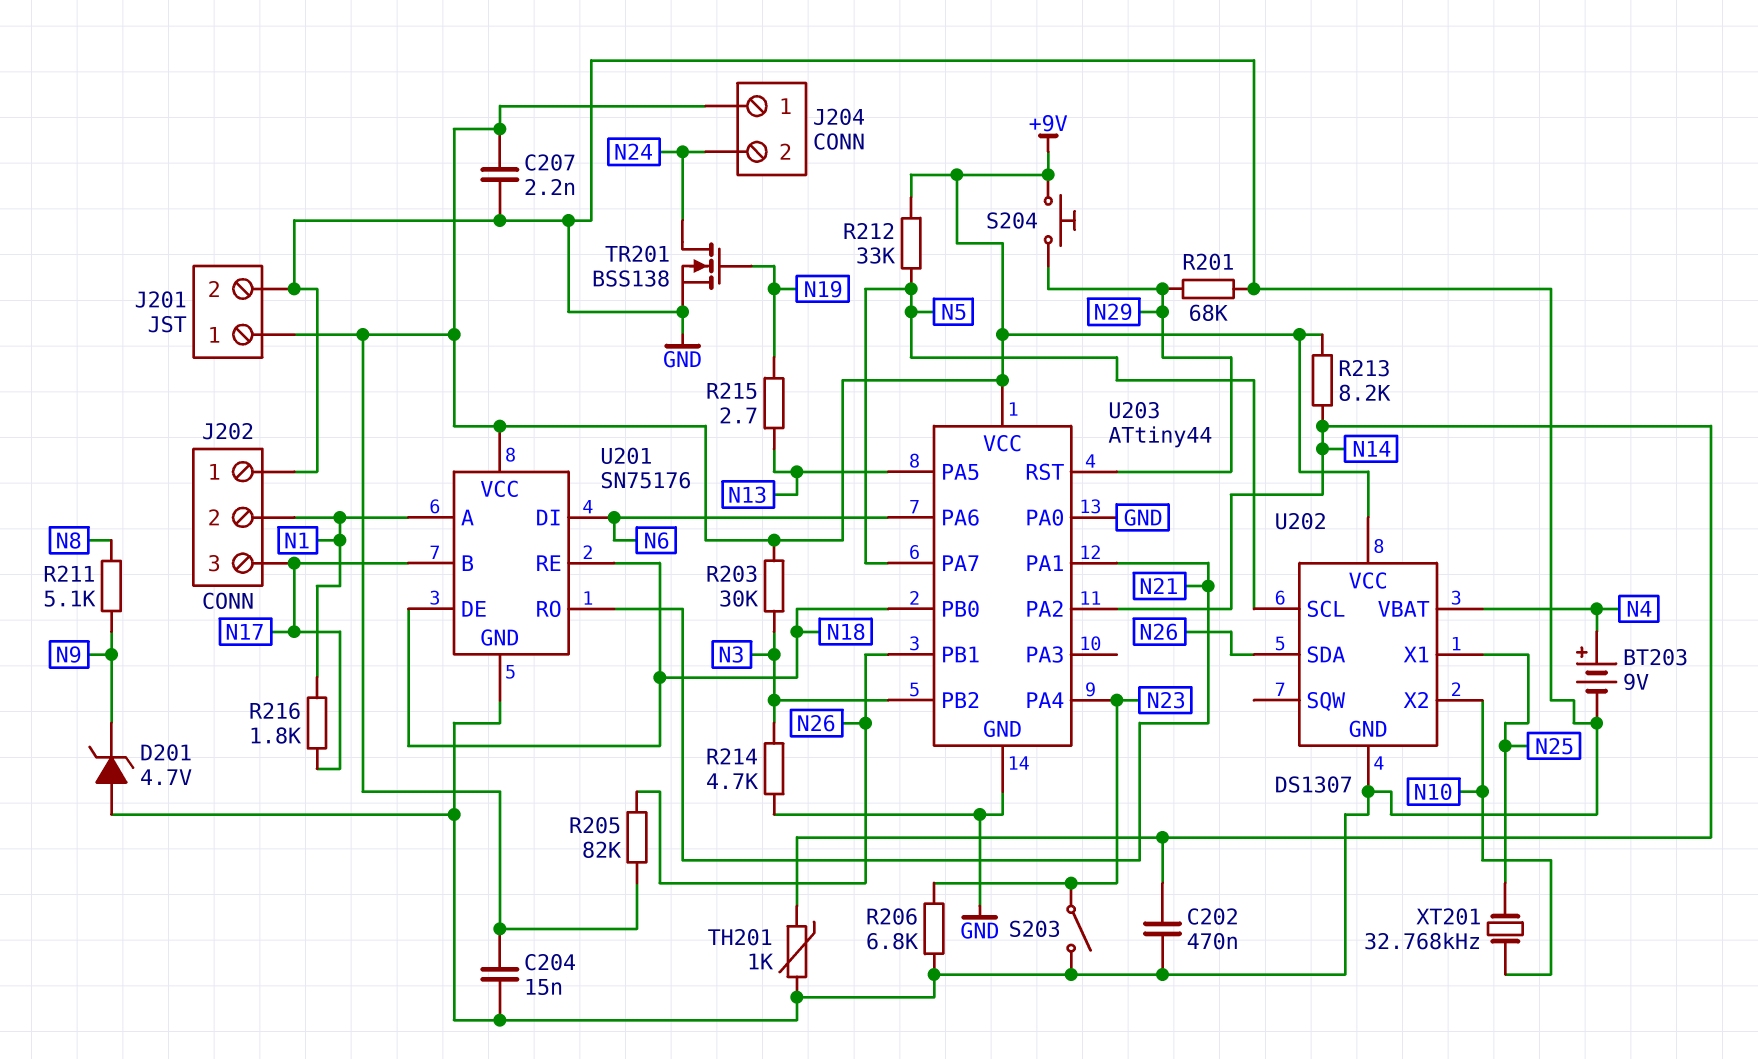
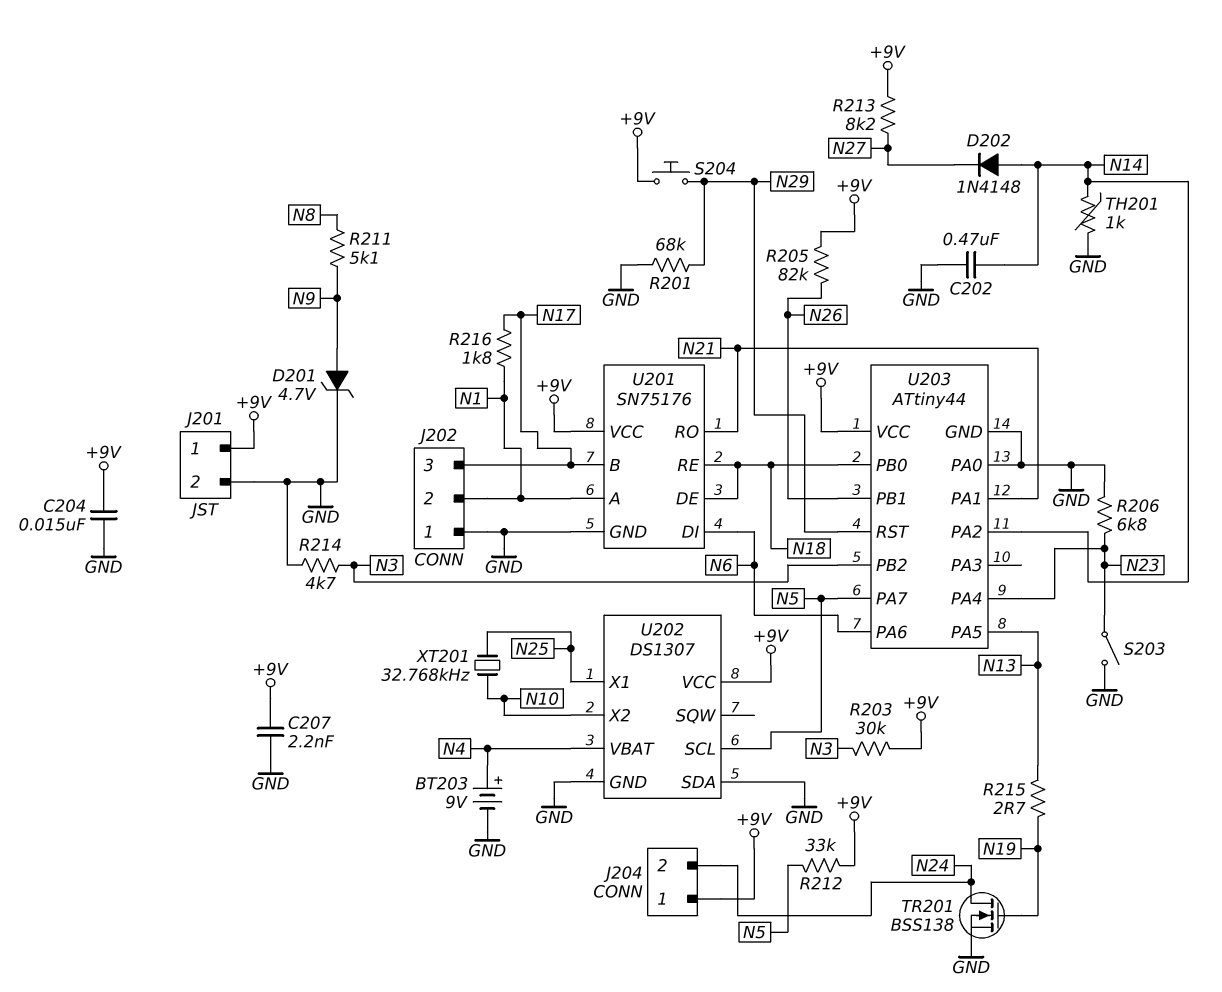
D201: zener 4.7V (A GND, K N9) -> zener 4.7V (A N9, K GND)
D202: none -> diode 1N4148 (A N14, K N27)
R213: 8.2k (+9V, N14) -> 8.2k (+9V, N27)
U202 pin SDA: N26 -> GND

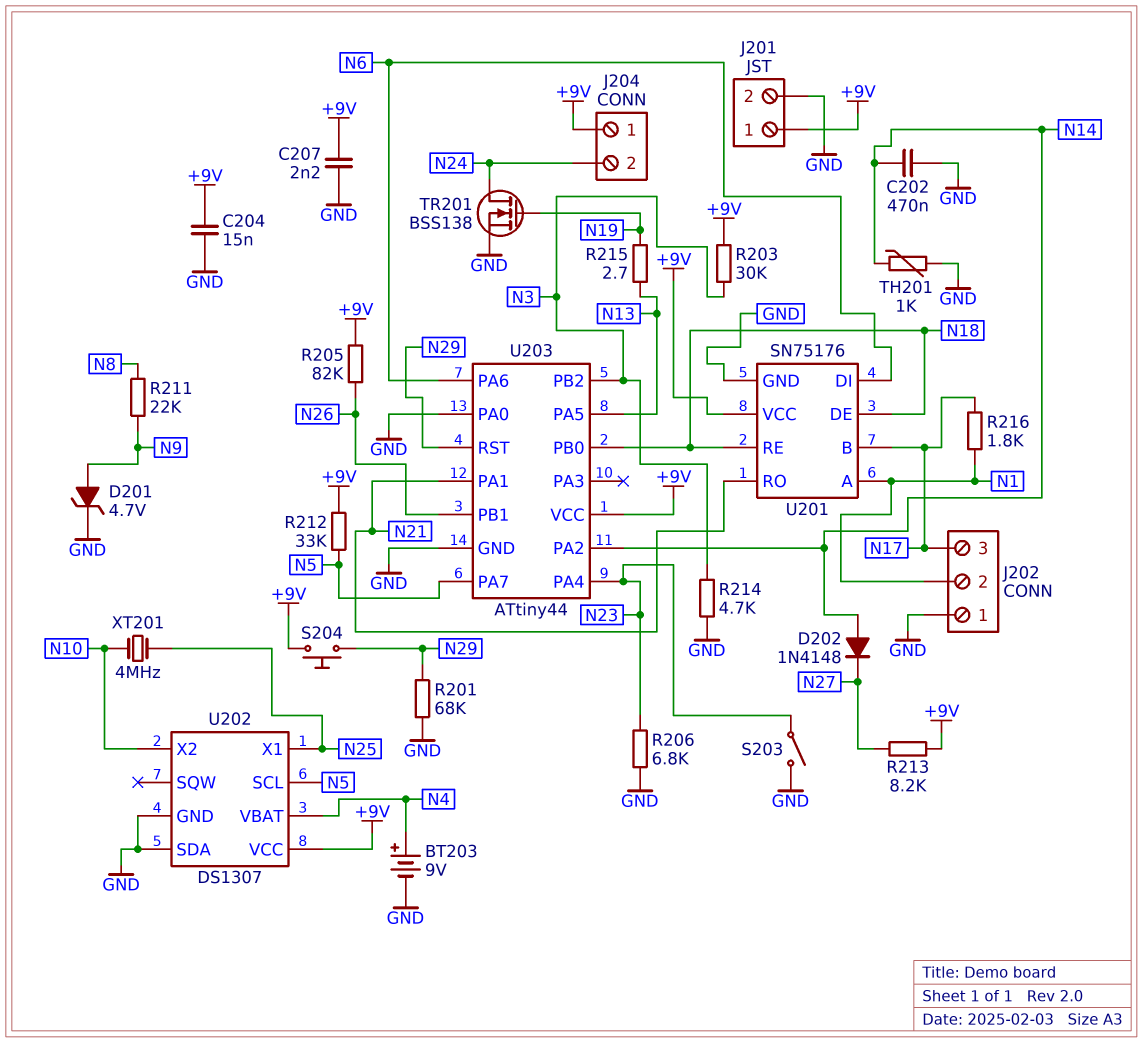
R211: 5.1k (N8, N9) -> 22k (N8, N9)
XT201: 32.768kHz (N10, N25) -> 4MHz (N10, N25)

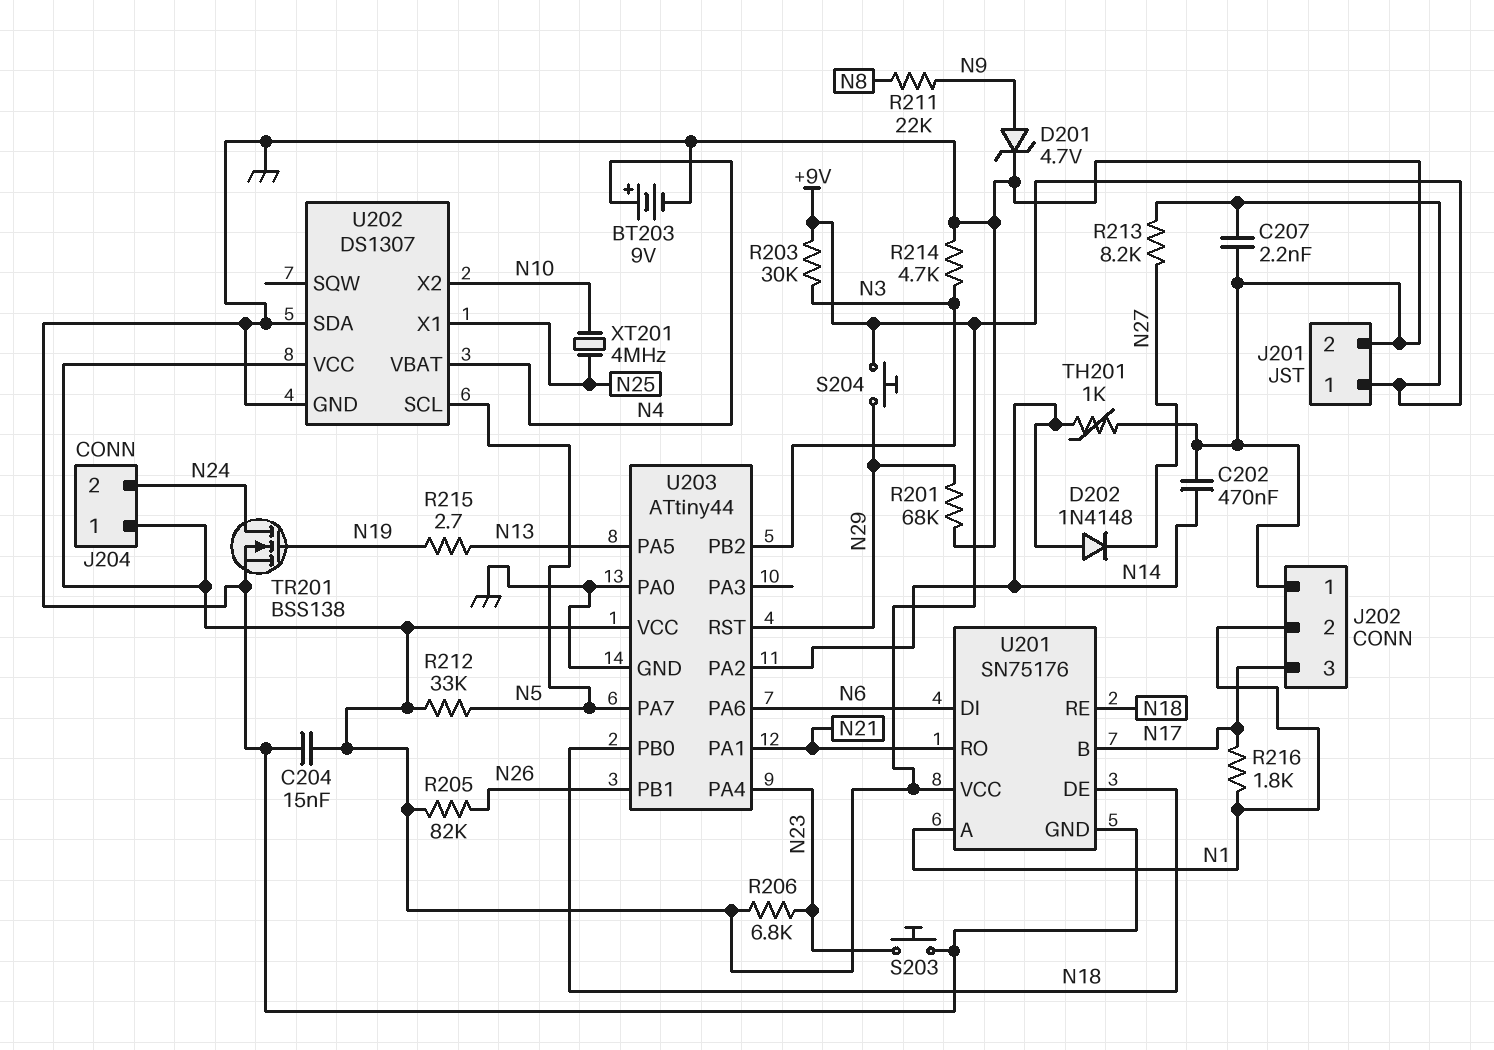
R206: 6.8k (GND, N23) -> 6.8k (+9V, N23)
S203: switch (GND, N23) -> button (GND, N23)

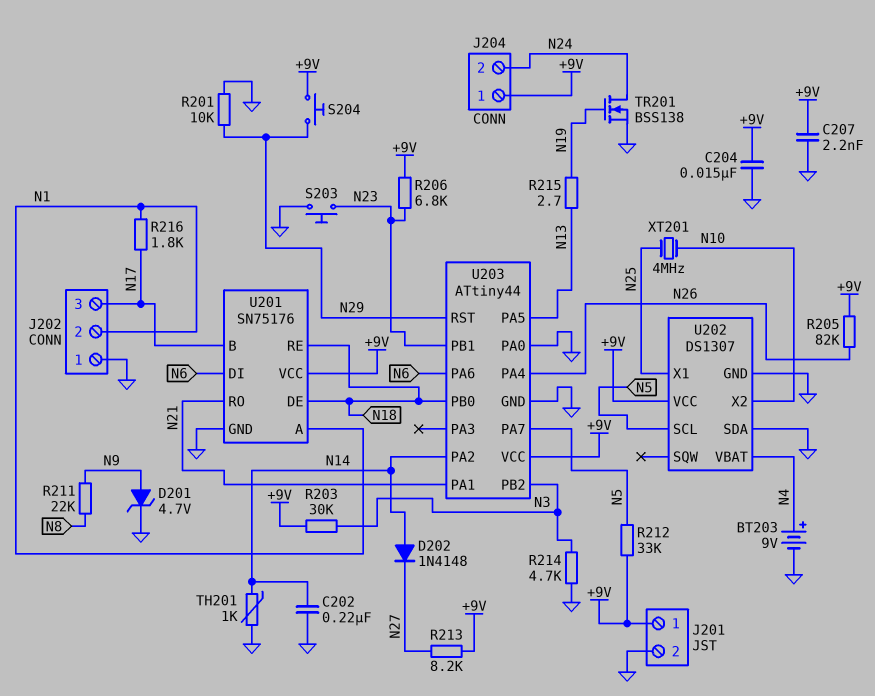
C202: 470nF (GND, N14) -> 220nF (GND, N14)
R201: 68k (GND, N29) -> 10k (GND, N29)
U203 pin PA4: N23 -> N26
U203 pin PB1: N26 -> N23

